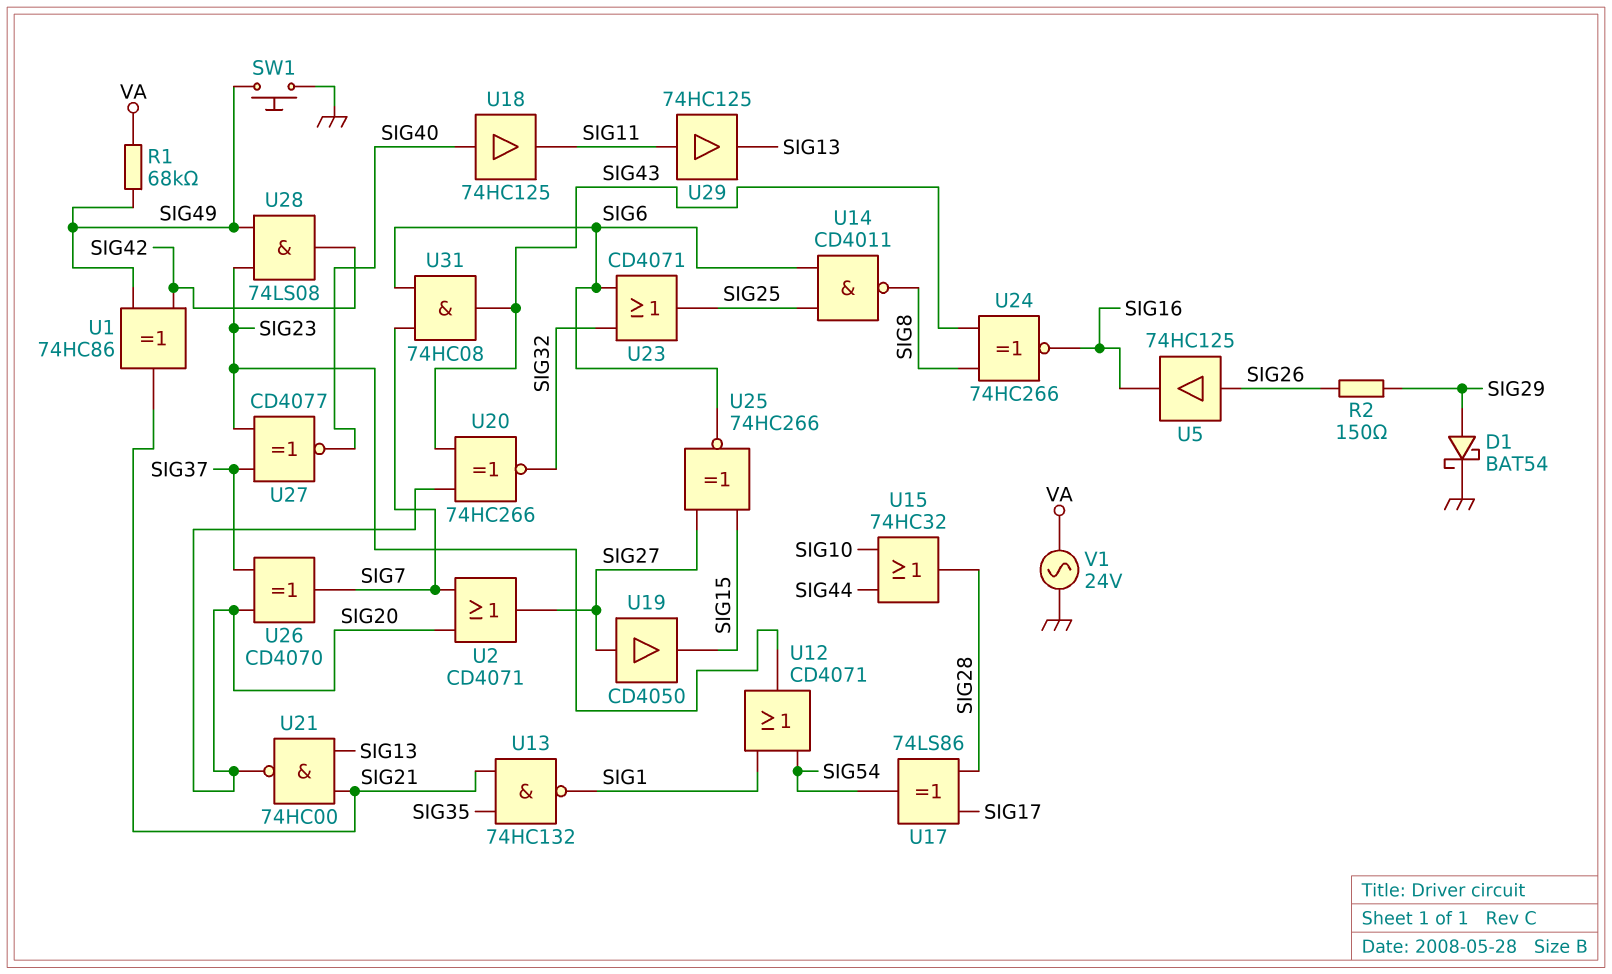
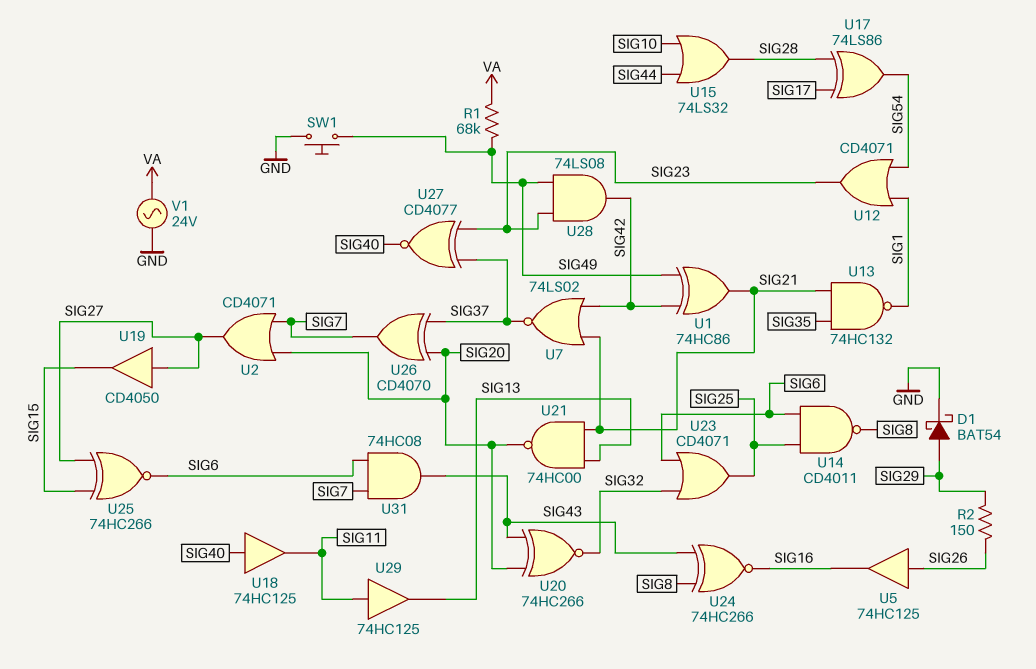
U7: none -> NOR 74LS02 (in SIG21, in SIG42, out SIG37)
U15: OR 74HC32 (in SIG10, in SIG44, out SIG28) -> OR 74LS32 (in SIG10, in SIG44, out SIG28)

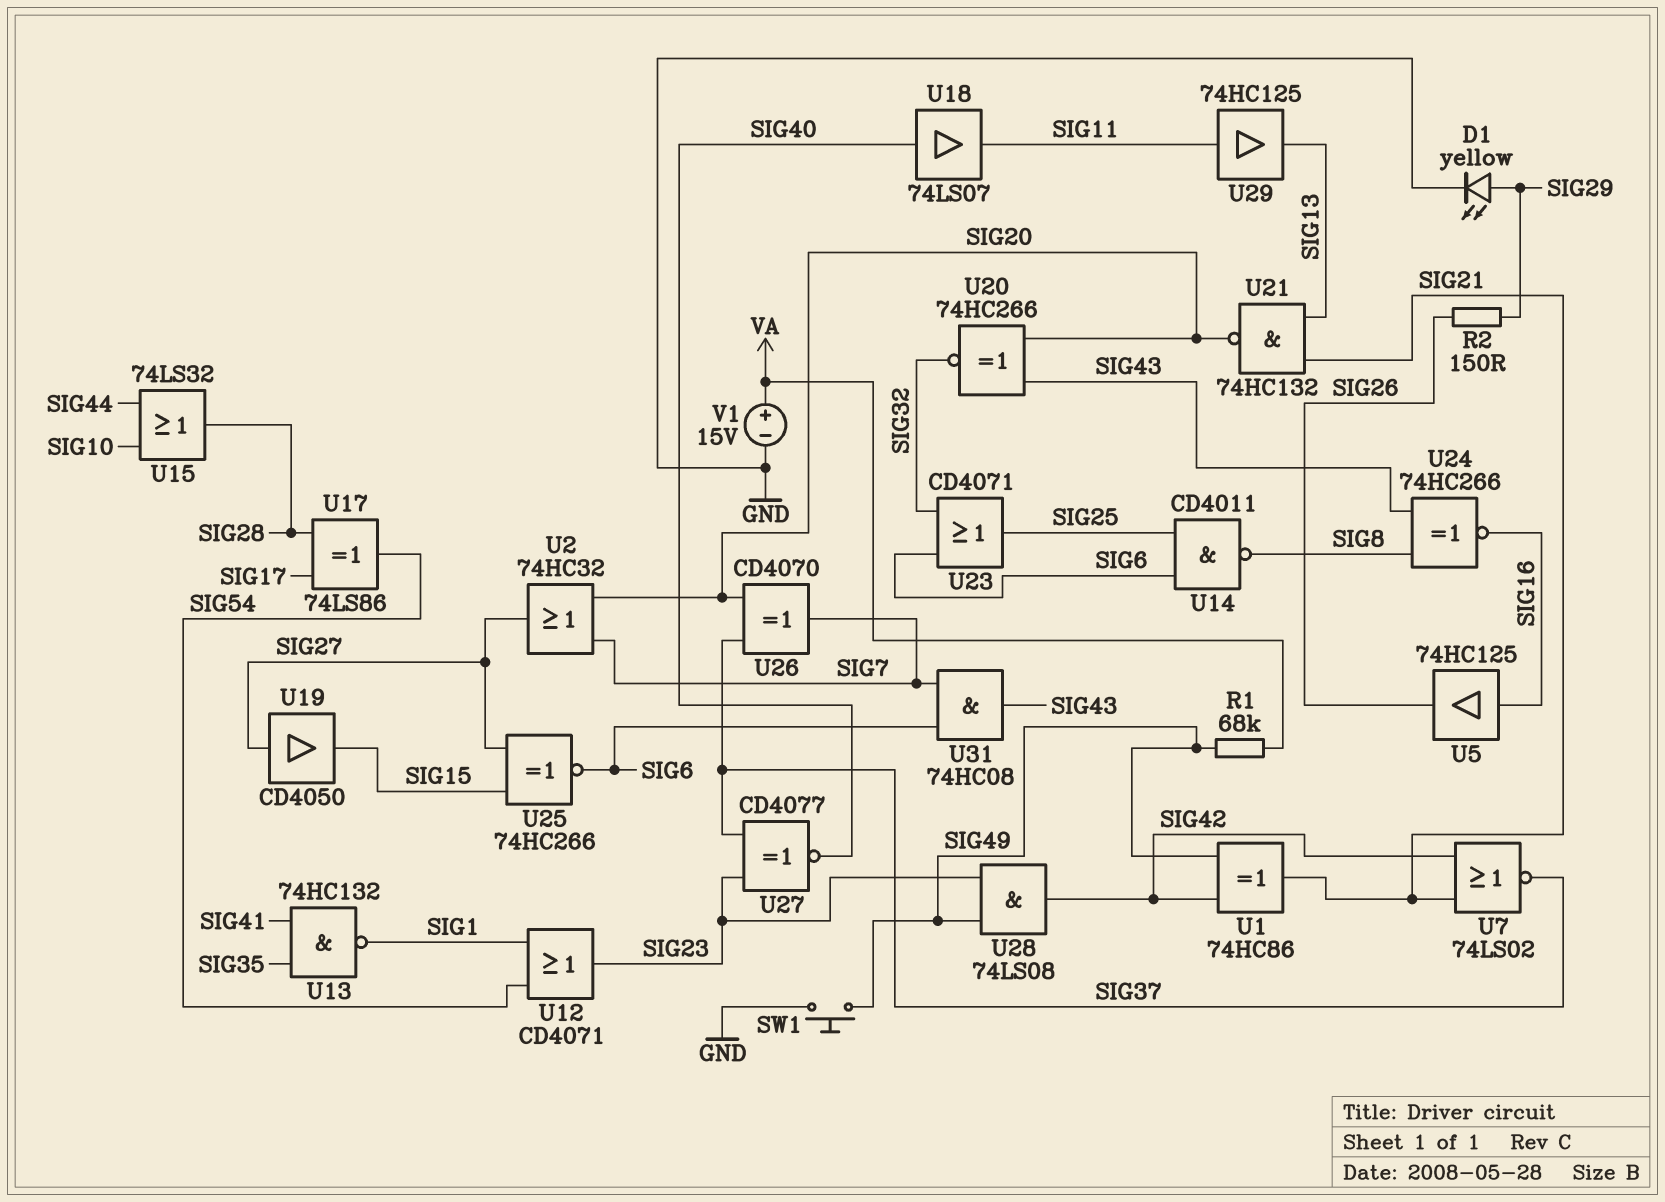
D1: schottky BAT54 (A SIG29, K GND) -> LED yellow (A SIG29, K GND)
U2: OR CD4071 (in SIG7, in SIG20, out SIG27) -> OR 74HC32 (in SIG7, in SIG20, out SIG27)
U5: buffer 74HC125 (in SIG26, out SIG16) -> buffer 74HC125 (in SIG16, out SIG26)
U13: NAND 74HC132 (in SIG21, in SIG35, out SIG1) -> NAND 74HC132 (in SIG35, in SIG41, out SIG1)
U18: buffer 74HC125 (in SIG40, out SIG11) -> buffer 74LS07 (in SIG40, out SIG11)
U21: NAND 74HC00 (in SIG13, in SIG21, out SIG20) -> NAND 74HC132 (in SIG13, in SIG21, out SIG20)
V1: AC 24V (GND, VA) -> 15V (plus VA, minus GND)

